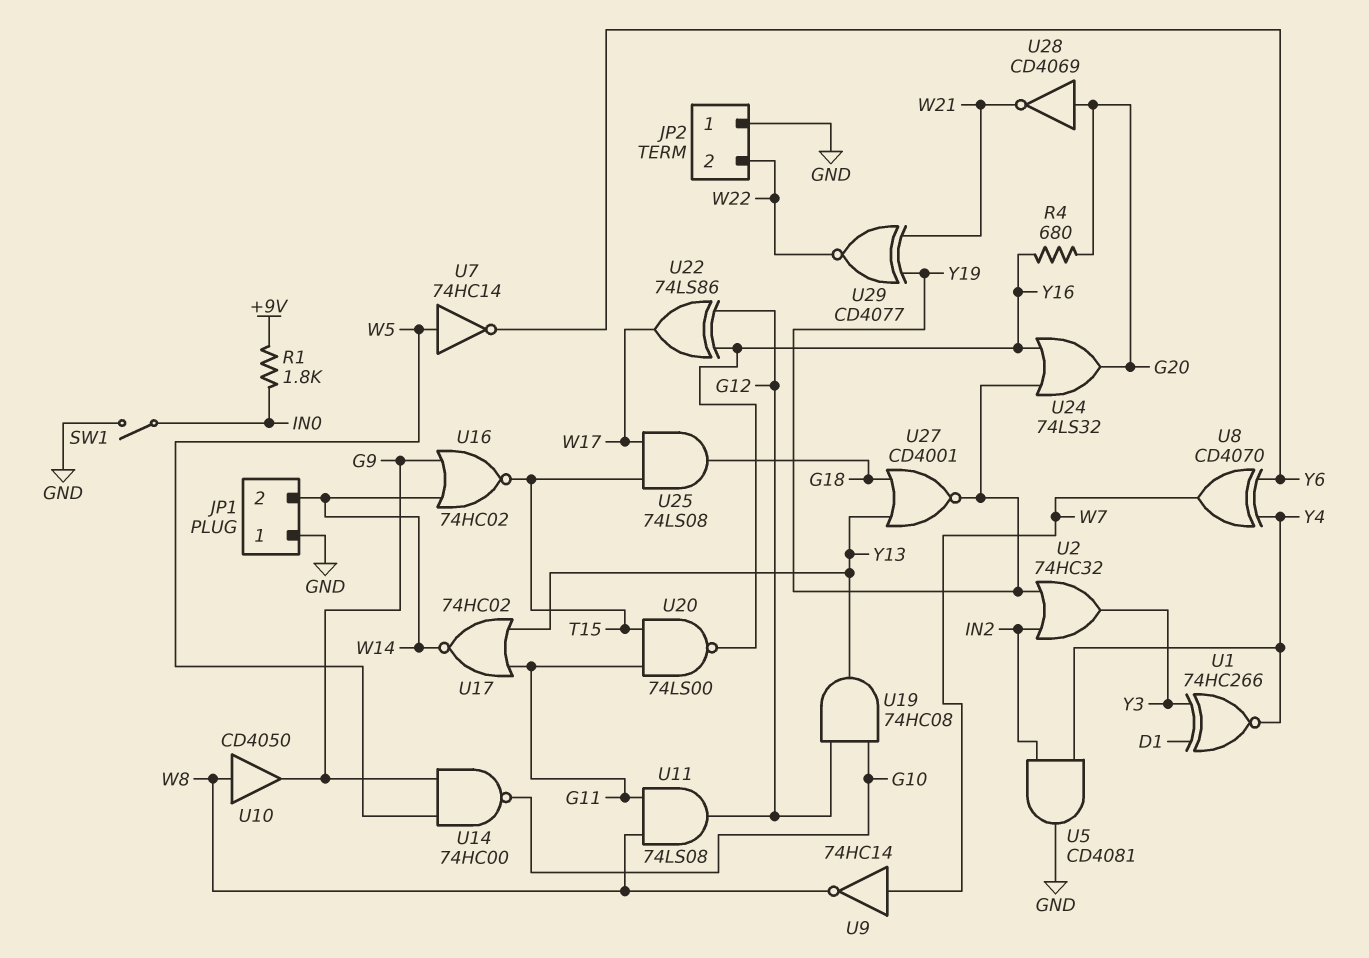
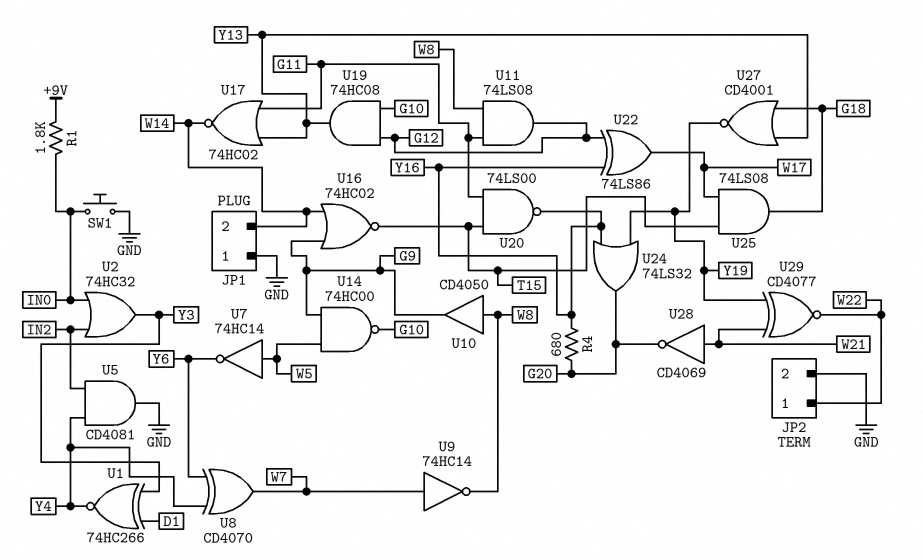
JP2 pin 1: GND -> W22
JP2 pin 2: W22 -> GND
SW1: switch (GND, IN0) -> button (GND, IN0)
U2: OR 74HC32 (in IN2, in Y19, out Y3) -> OR 74HC32 (in IN0, in IN2, out Y3)
U28: NOT CD4069 (in G20, out W21) -> NOT CD4069 (in W21, out G20)

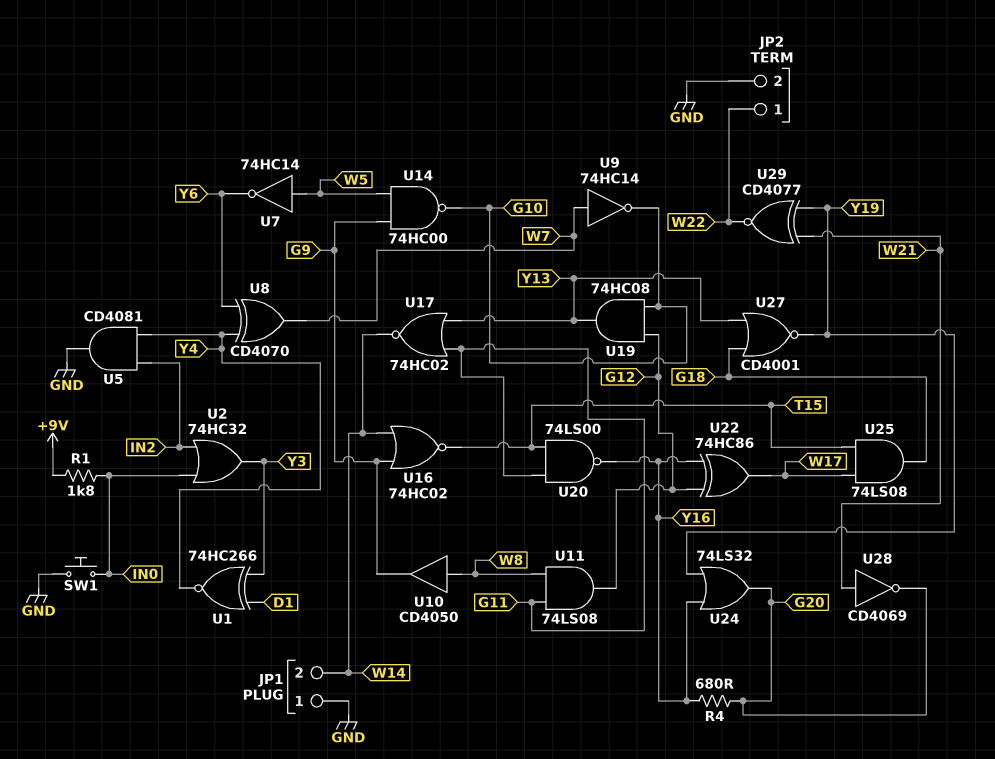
U9: NOT 74HC14 (in W7, out W8) -> NOT 74HC14 (in W7, out G10)
U22: XOR 74LS86 (in G12, in Y16, out W17) -> XOR 74HC86 (in G12, in Y16, out W17)

